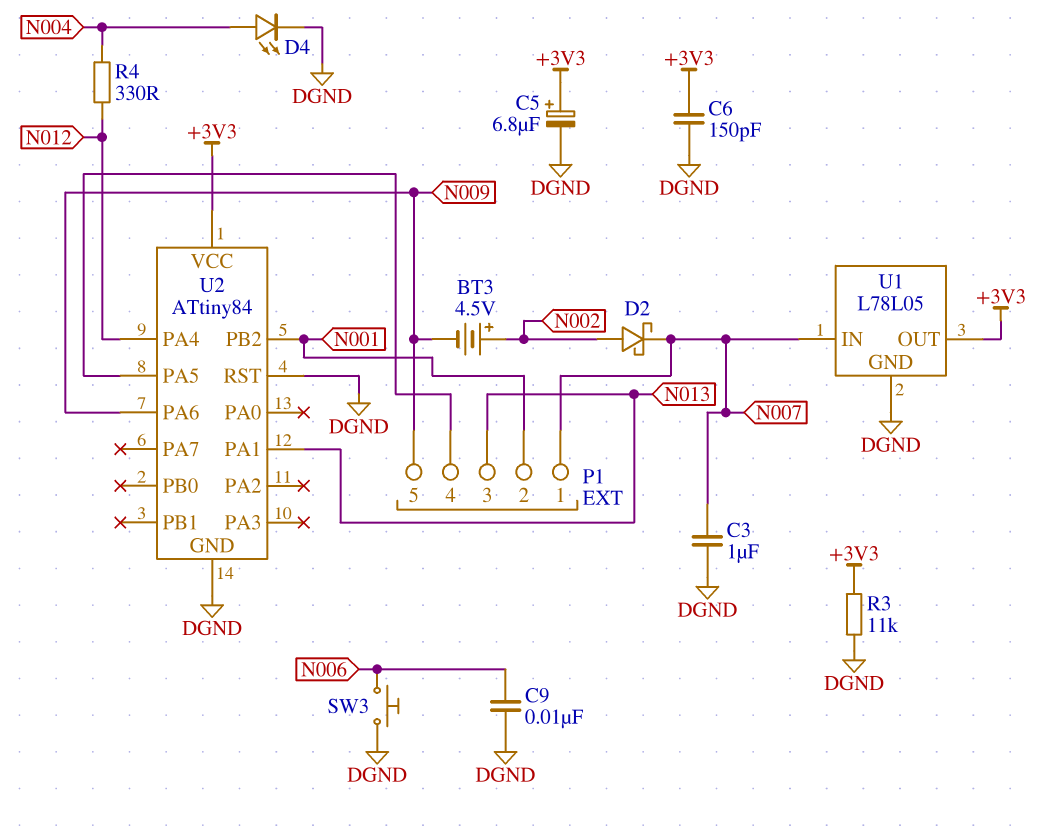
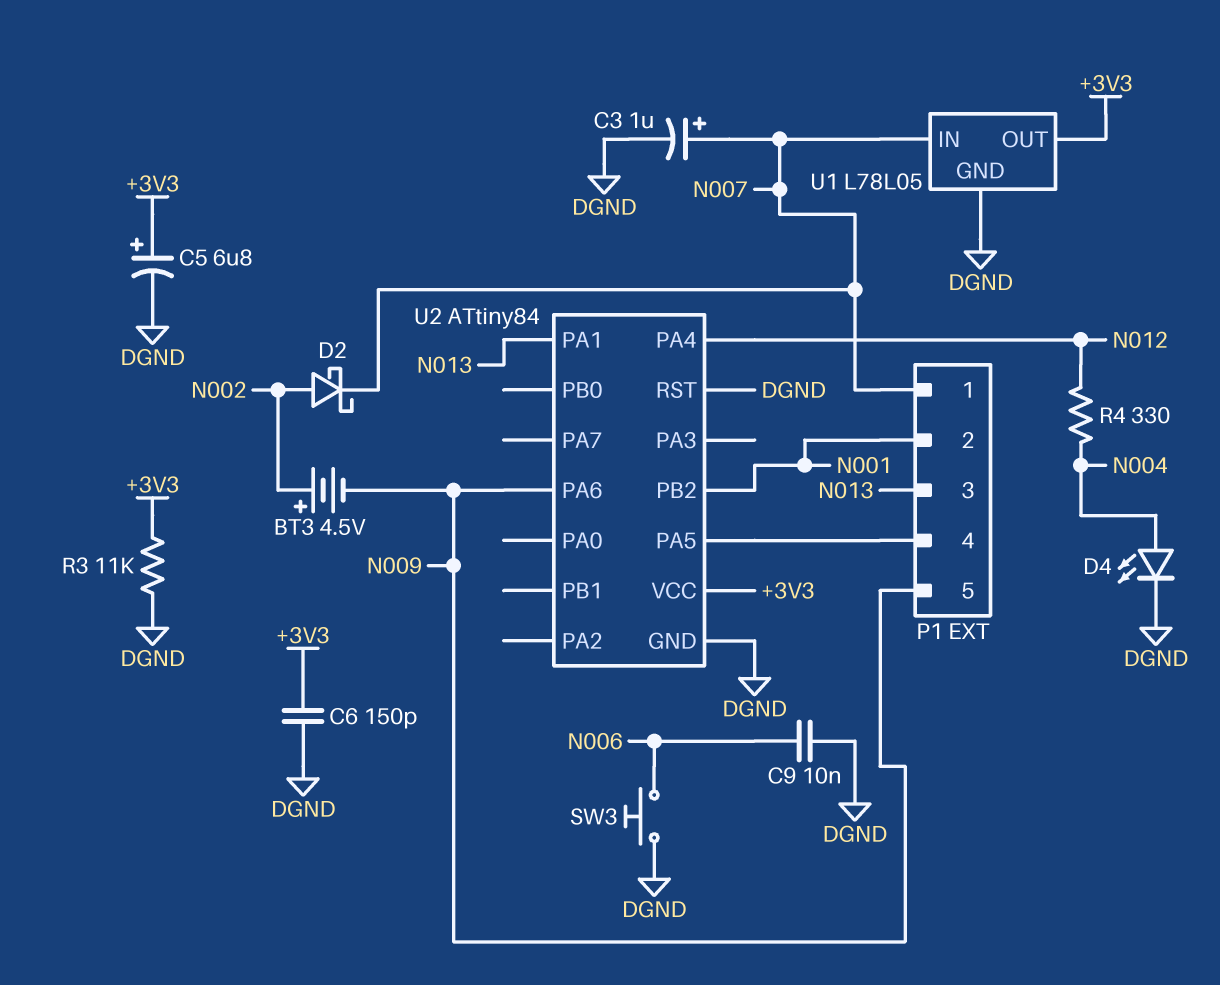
C3: 1uF (DGND, N007) -> 1uF (plus N007, minus DGND)

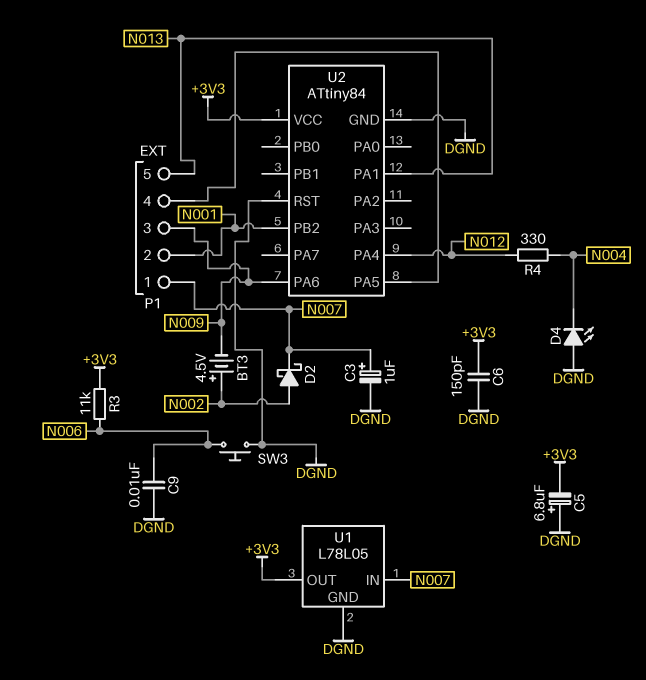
C5: 6.8uF (plus +3V3, minus DGND) -> 6.8uF (plus DGND, minus +3V3)
D4: LED (A N004, K DGND) -> LED (A DGND, K N004)
P1 pin 3: N013 -> N009
P1 pin 5: N009 -> N013
R3: 11k (+3V3, DGND) -> 11k (+3V3, N006)

